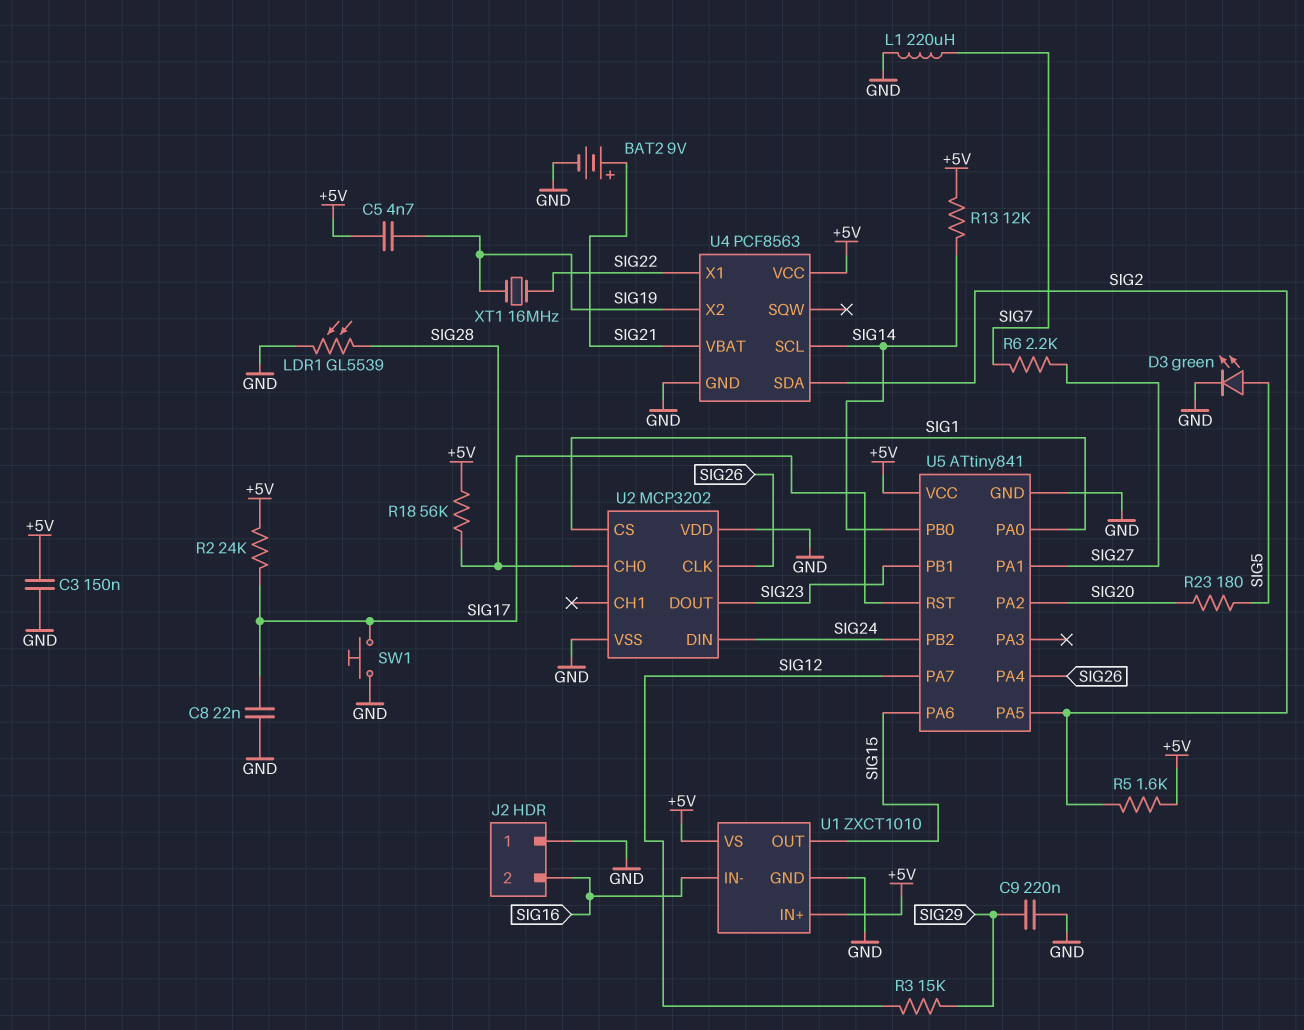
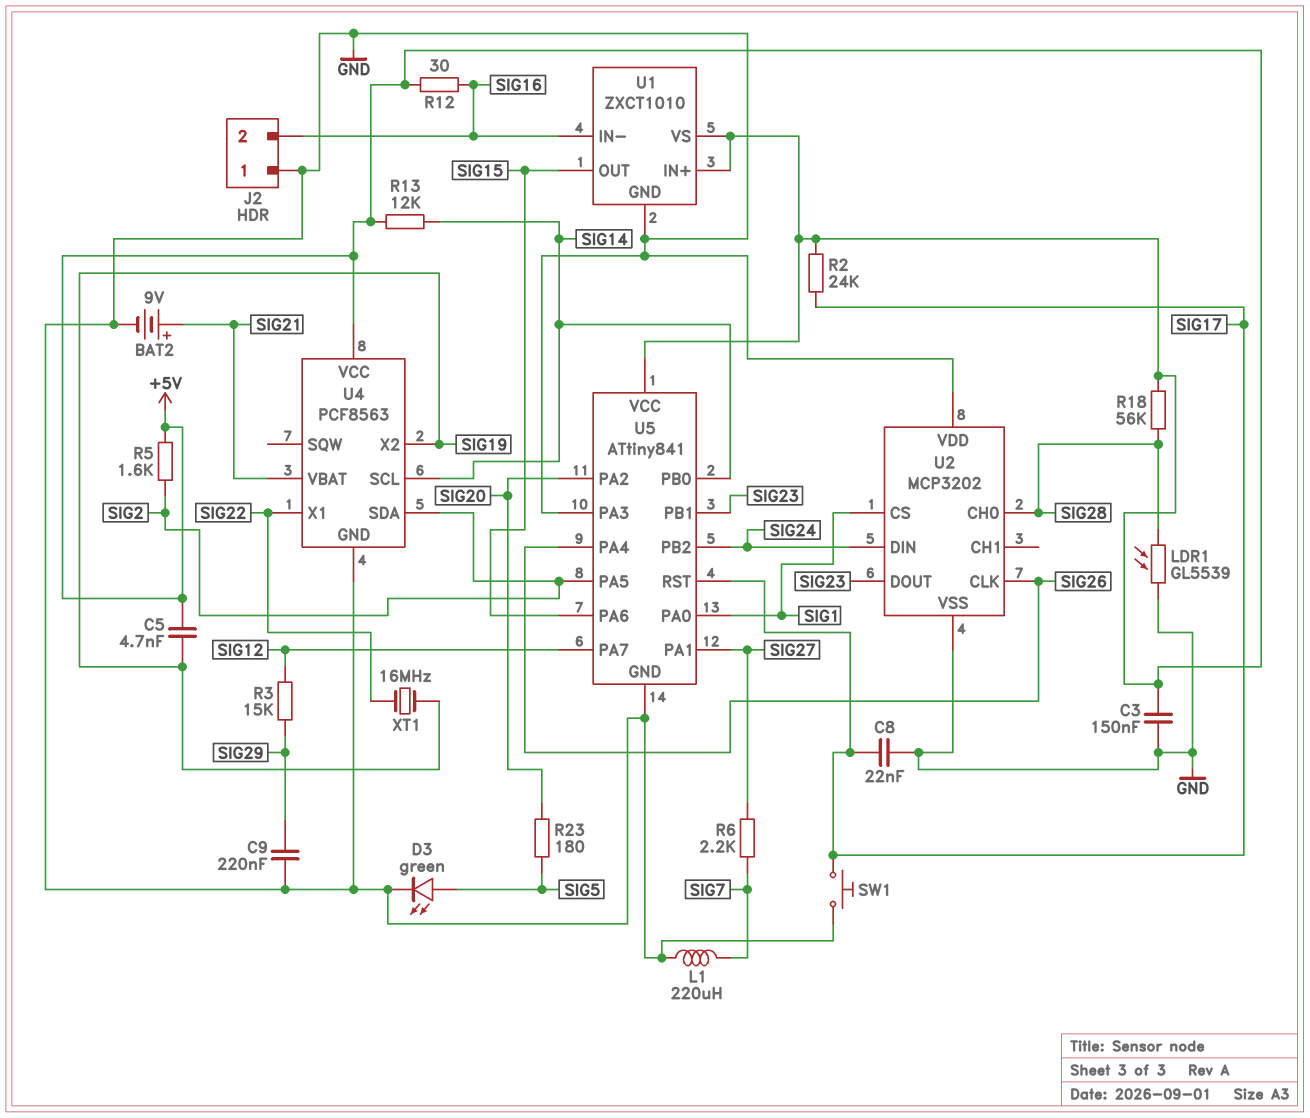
R12: none -> 30 (+5V, SIG16)
U5 pin PA3: none -> GND

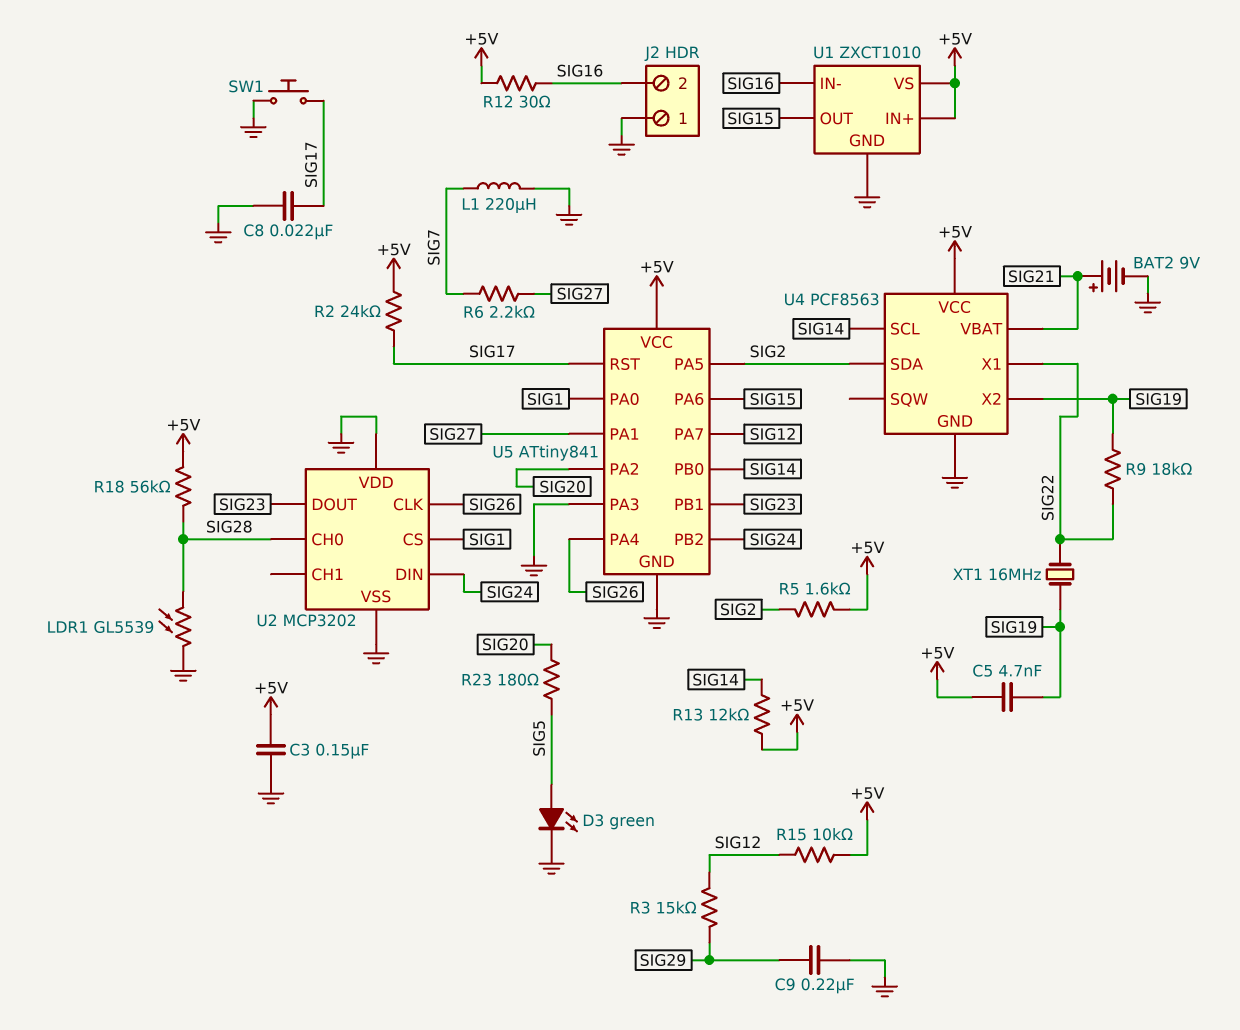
R9: none -> 18k (SIG19, SIG22)
R15: none -> 10k (+5V, SIG12)

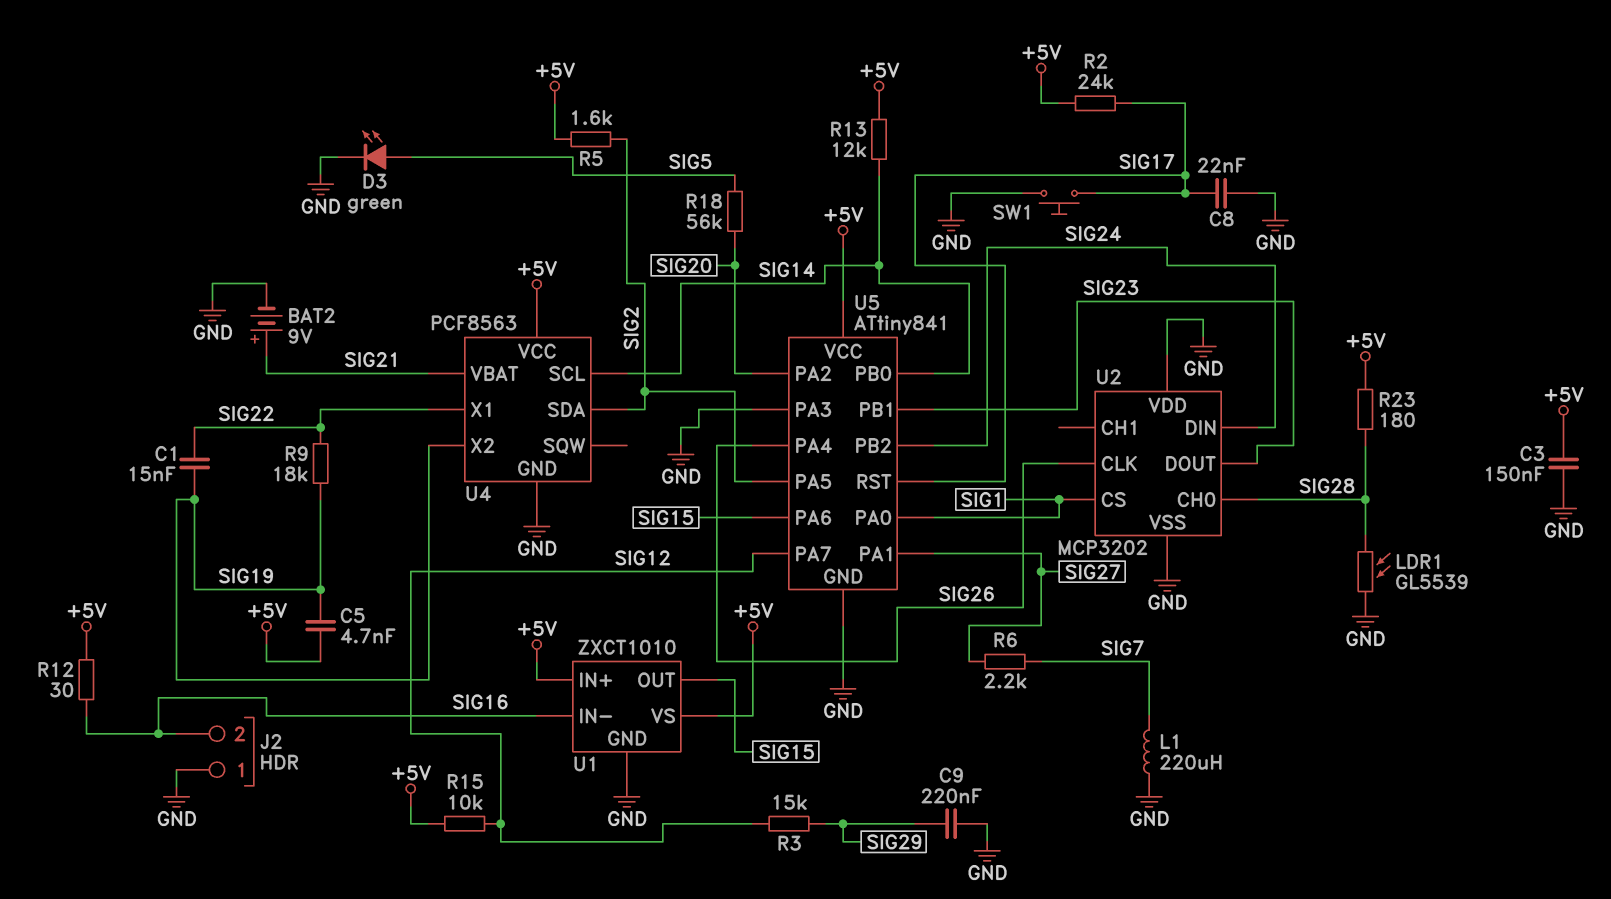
C1: none -> 15nF (SIG19, SIG22)
R18: 56k (+5V, SIG28) -> 56k (SIG5, SIG20)
R23: 180 (SIG5, SIG20) -> 180 (+5V, SIG28)
XT1: 16MHz (SIG19, SIG22) -> none

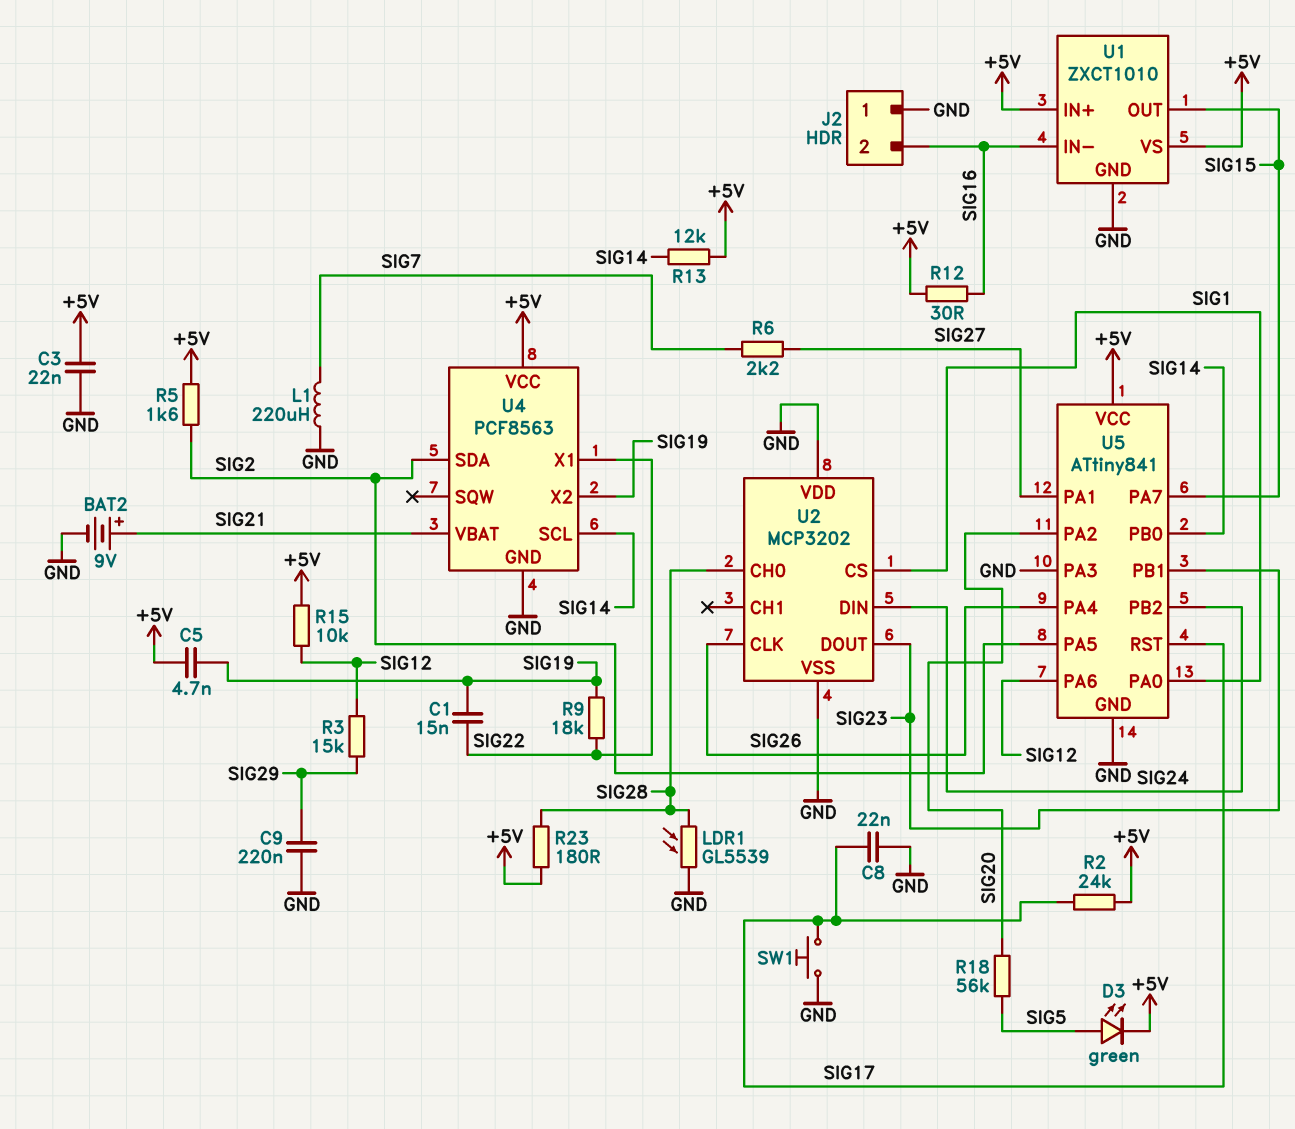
C3: 150nF (+5V, GND) -> 22nF (+5V, GND)
D3: LED green (A SIG5, K GND) -> LED green (A SIG5, K +5V)
U5 pin PA6: SIG15 -> SIG12
U5 pin PA7: SIG12 -> SIG15

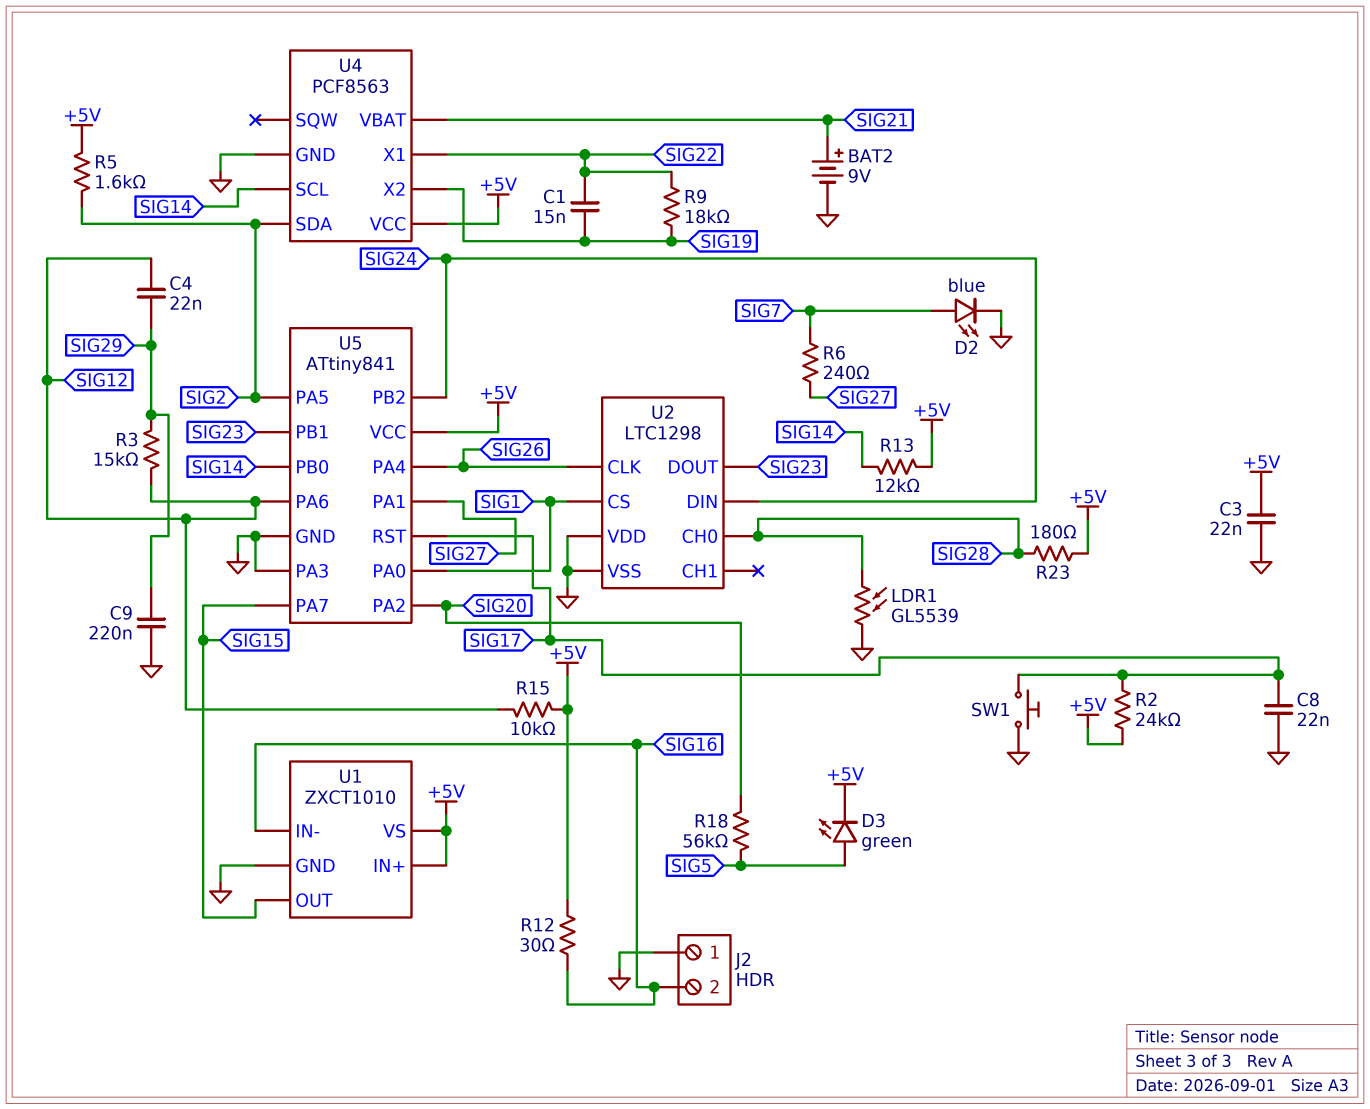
C4: none -> 22nF (SIG12, SIG29)
C5: 4.7nF (+5V, SIG19) -> none
D2: none -> LED blue (A SIG7, K GND)
L1: 220uH (GND, SIG7) -> none
R6: 2.2k (SIG7, SIG27) -> 240 (SIG7, SIG27)
U2: MCP3202 -> LTC1298

